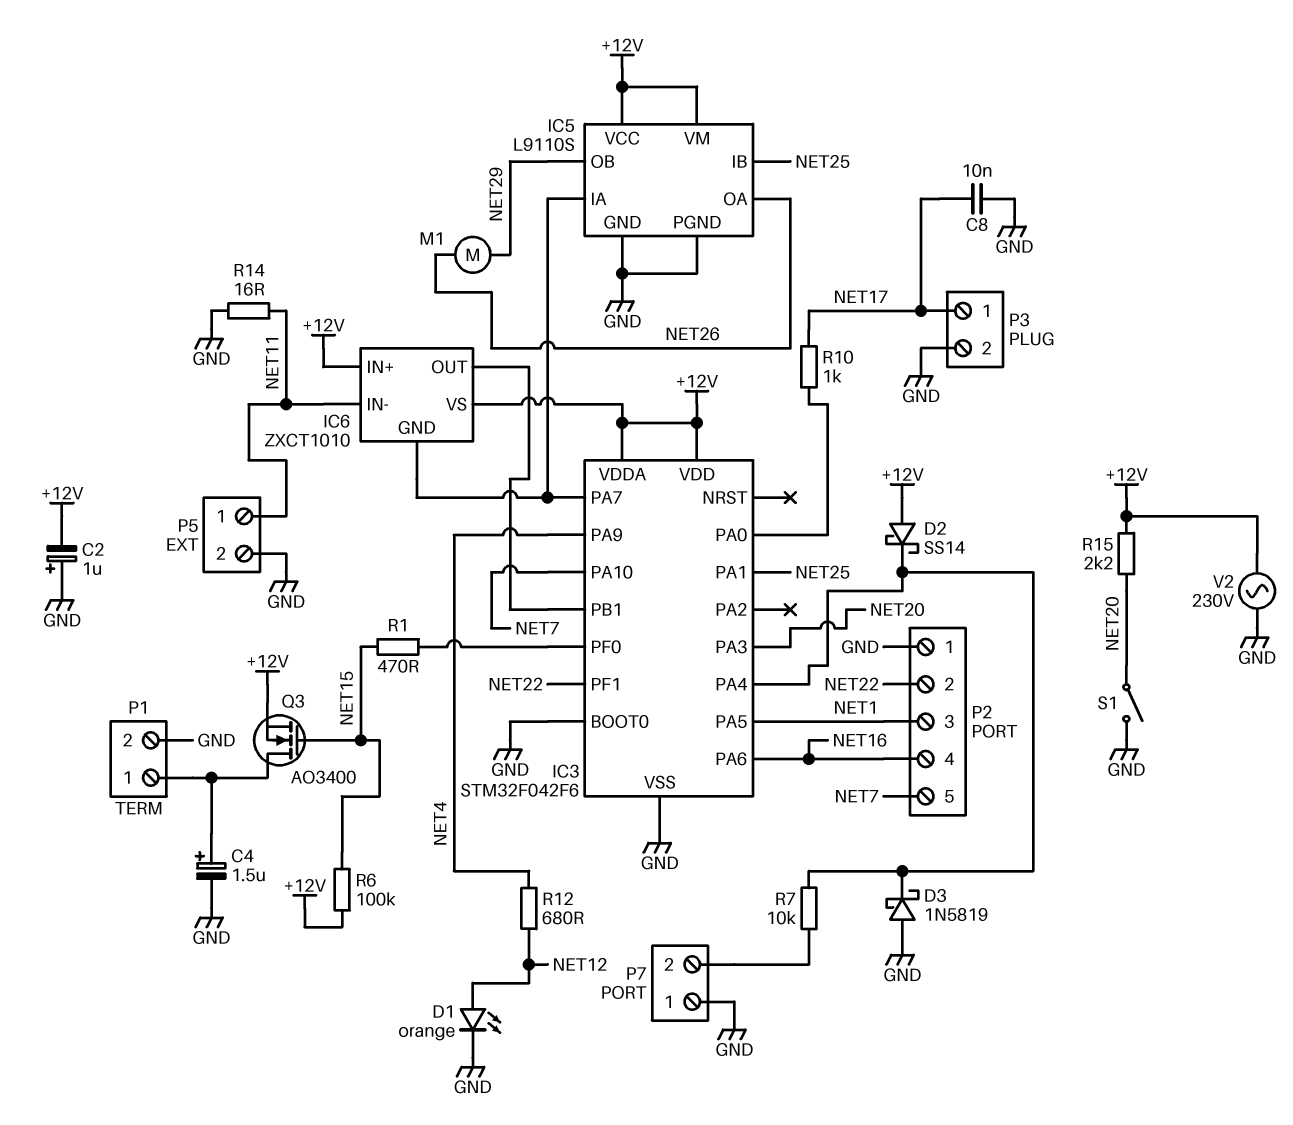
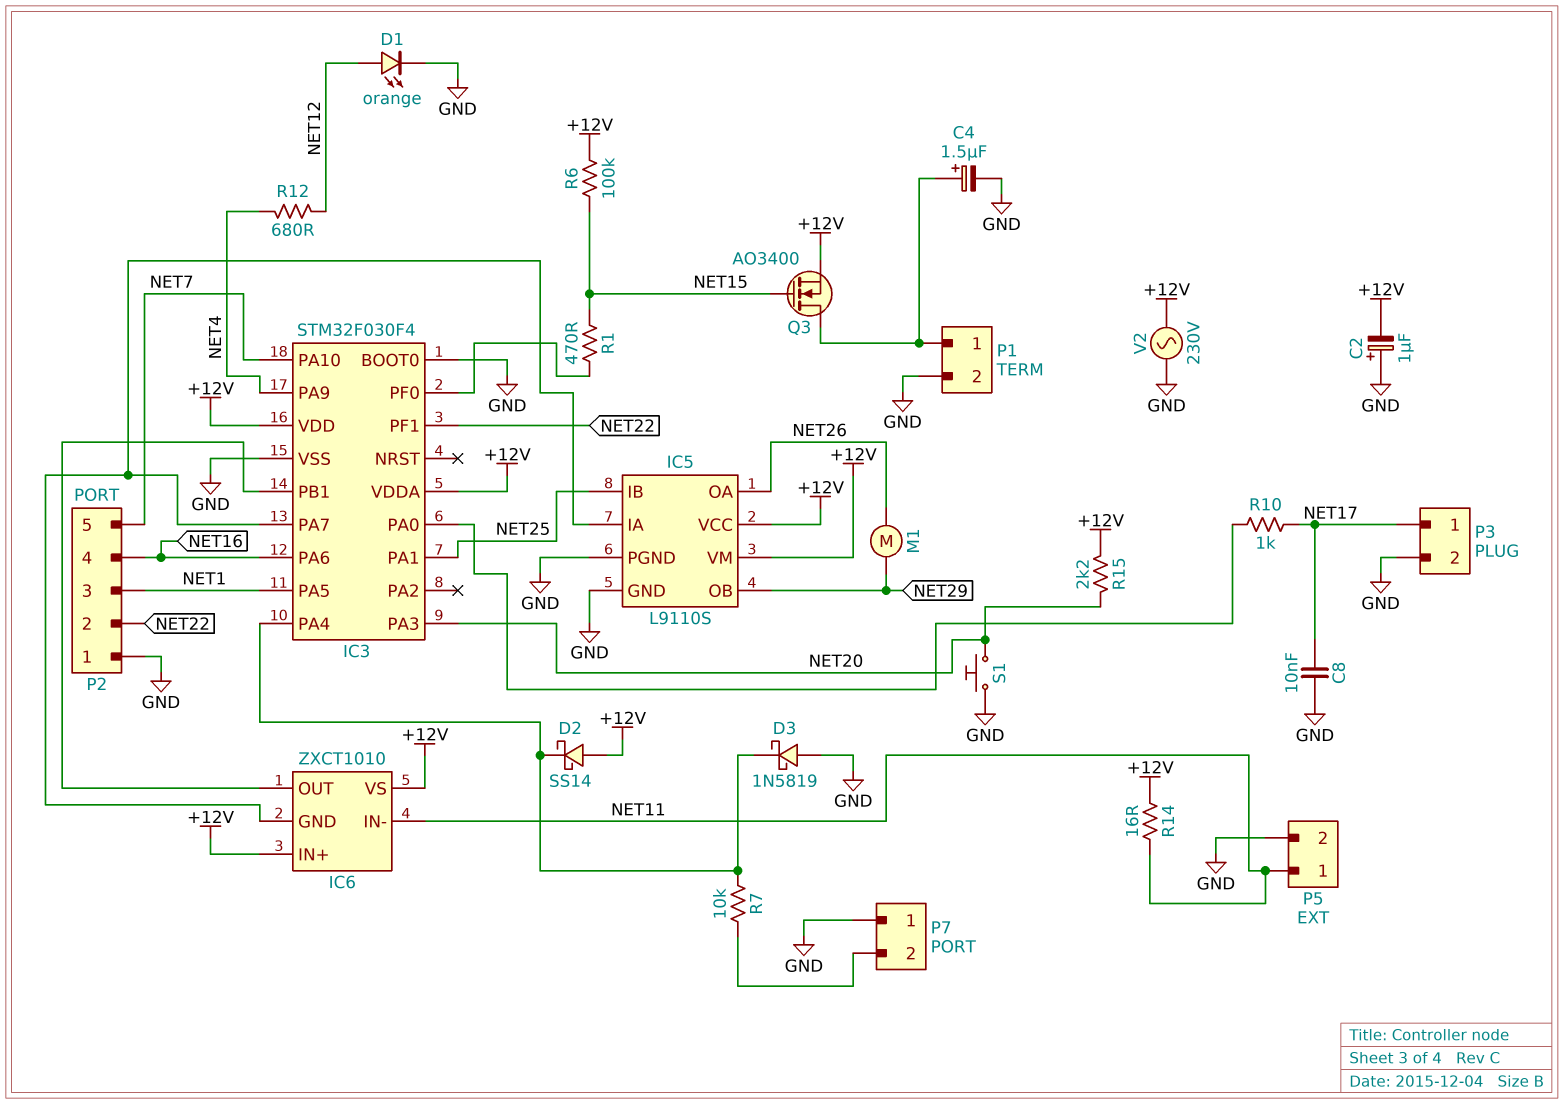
IC3: STM32F042F6 -> STM32F030F4
R14: 16 (GND, NET11) -> 16 (+12V, NET11)
S1: switch (GND, NET20) -> button (GND, NET20)

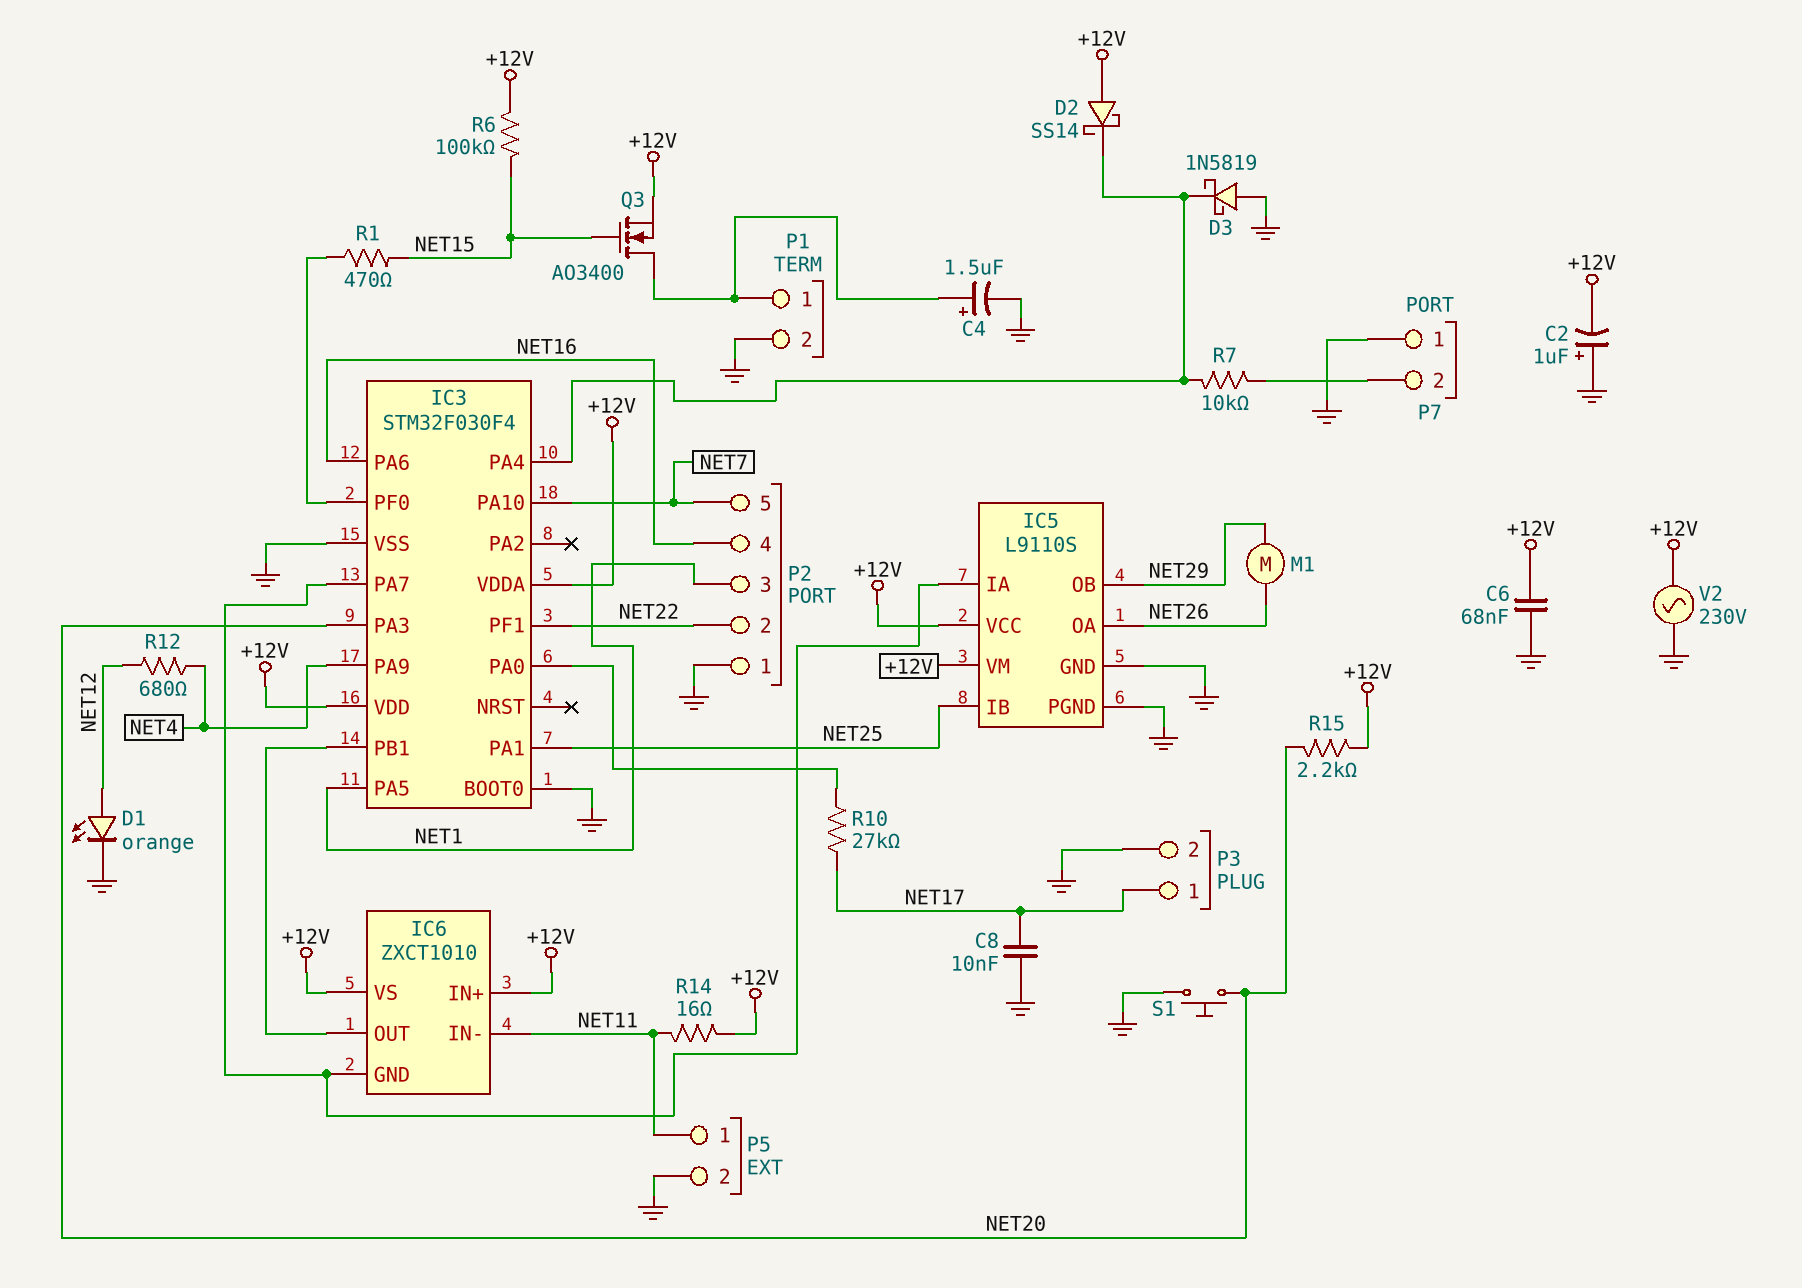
C6: none -> 68nF (+12V, GND)
R10: 1k (IC3/PA0, NET17) -> 27k (IC3/PA0, NET17)

